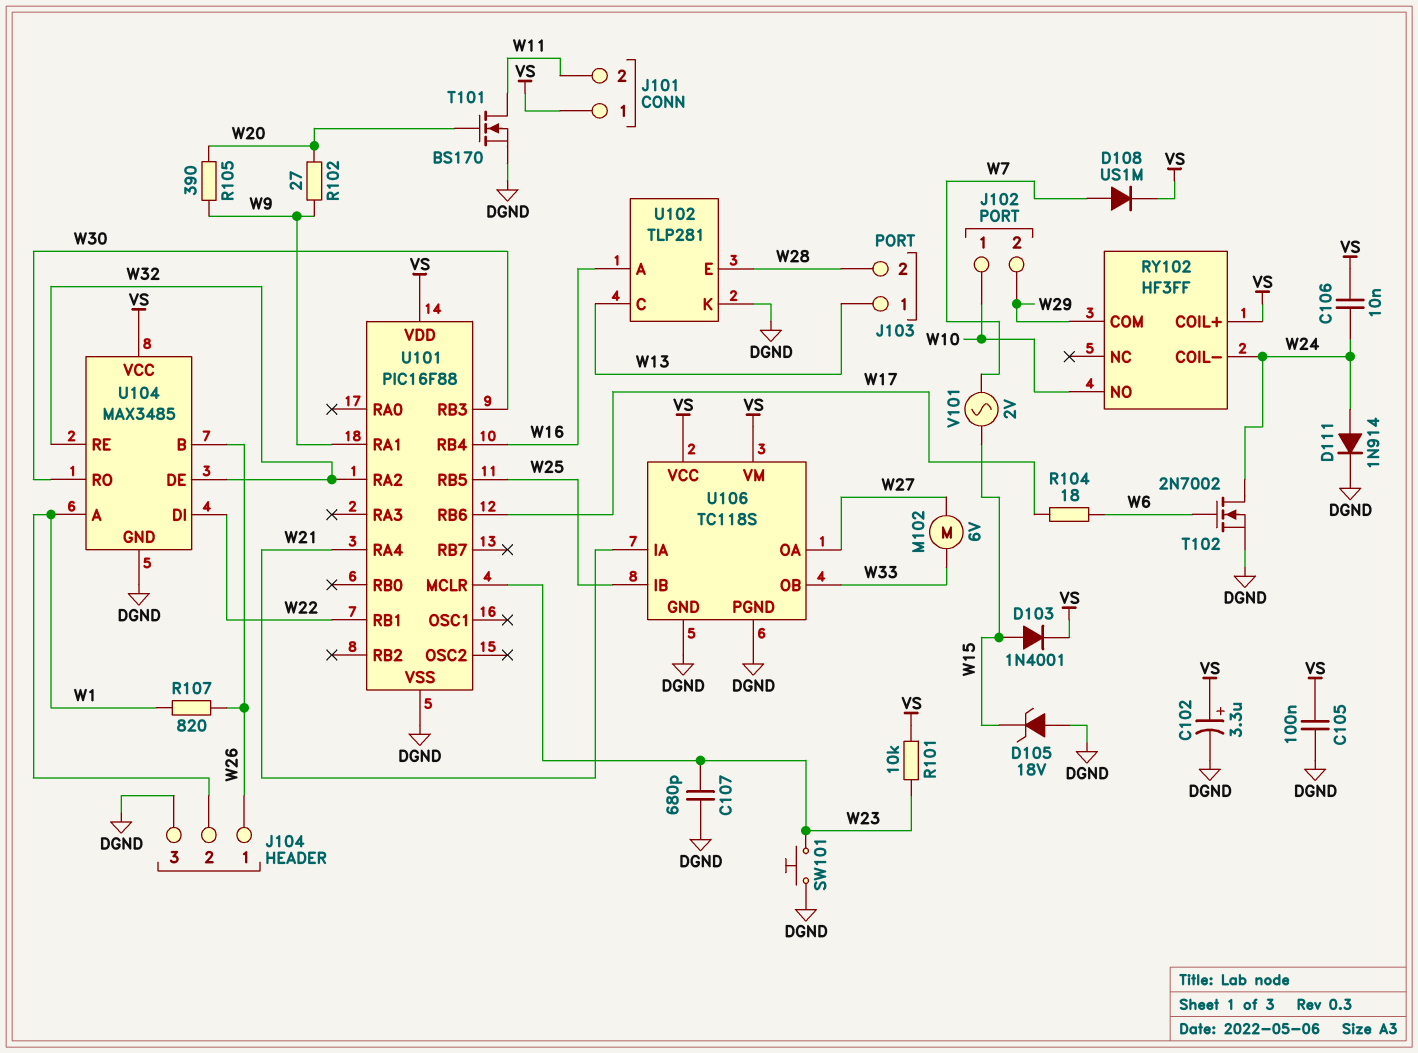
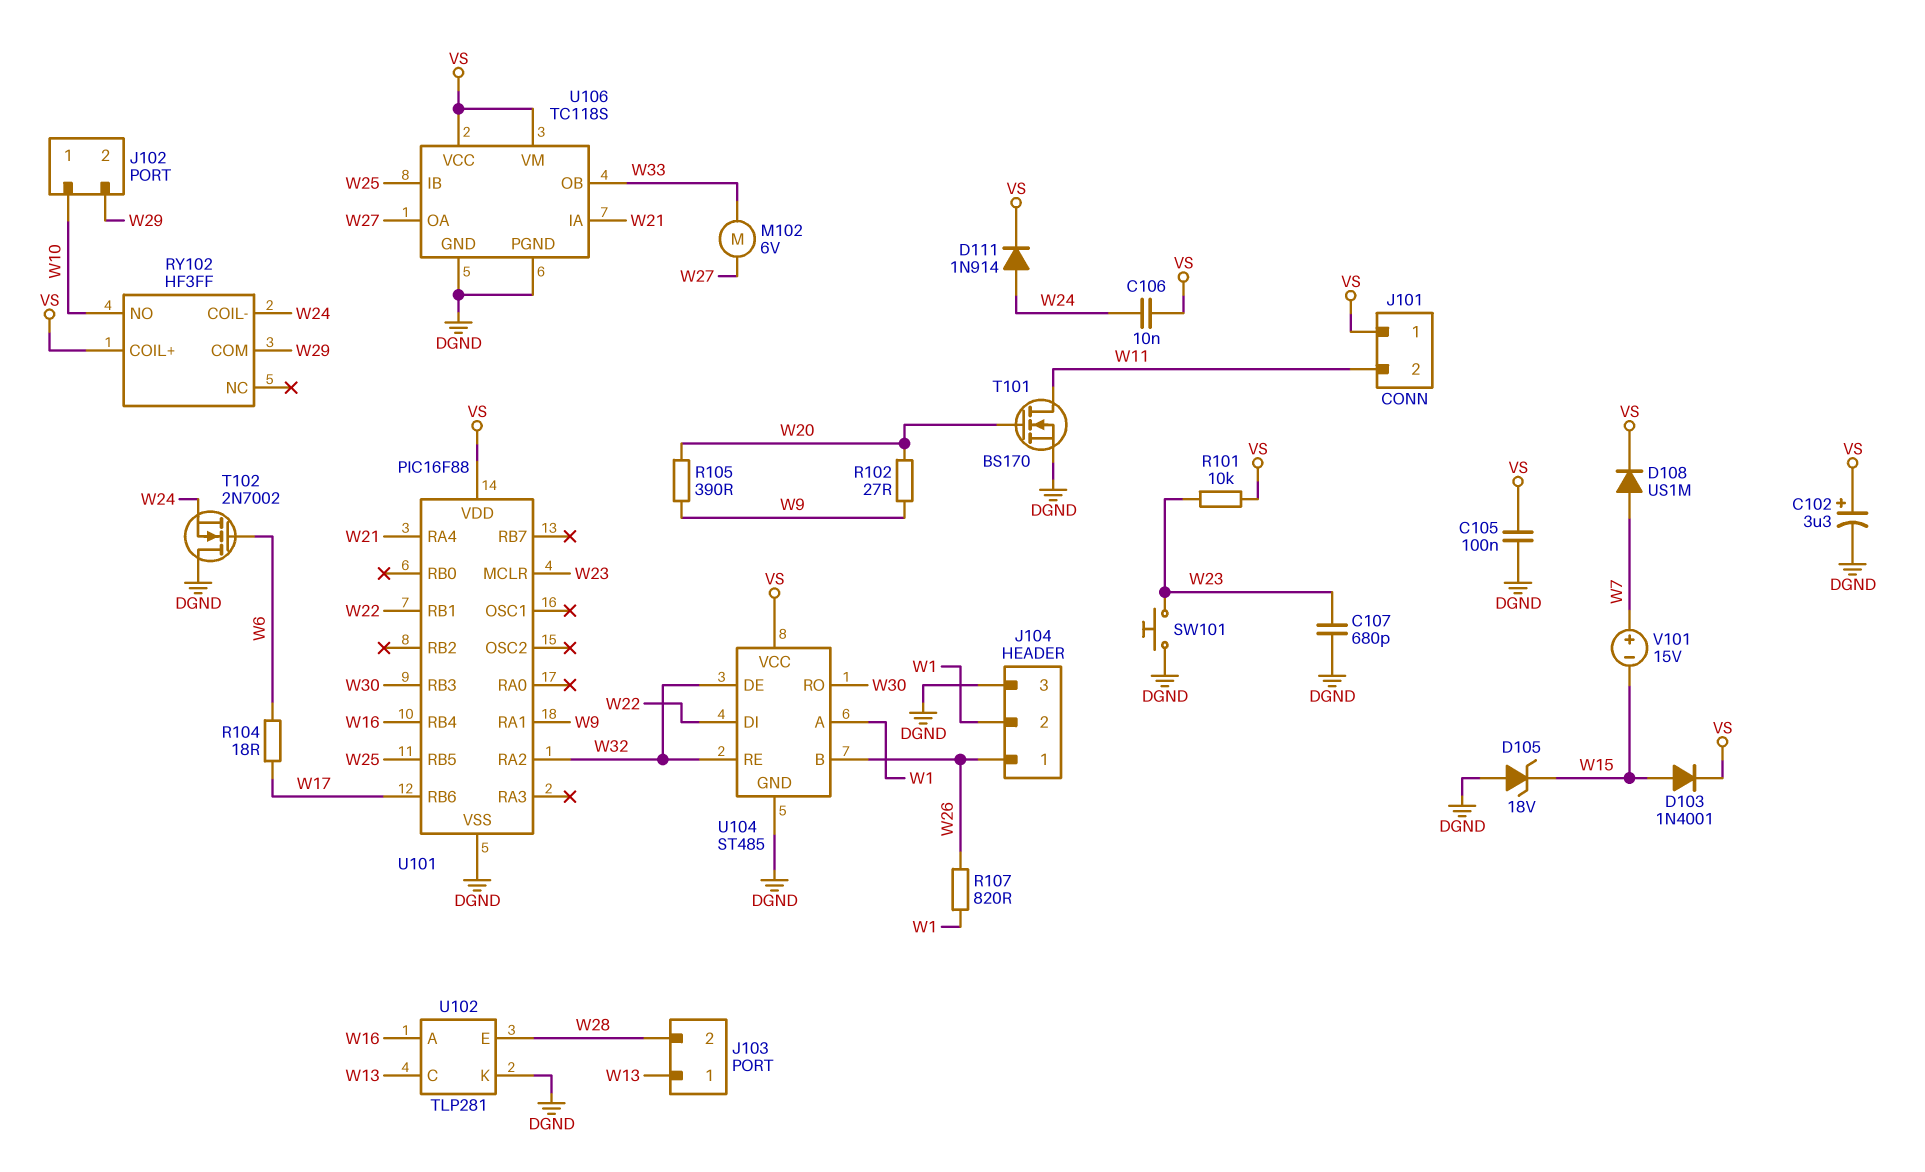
D111: diode 1N914 (A W24, K DGND) -> diode 1N914 (A W24, K VS)
T102: NMOS 2N7002 (G W6, D W24, S DGND) -> NMOS 2N7002 (G W6, D DGND, S W24)
U104: MAX3485 -> ST485
V101: AC 2V (W7, W15) -> 15V (plus W7, minus W15)

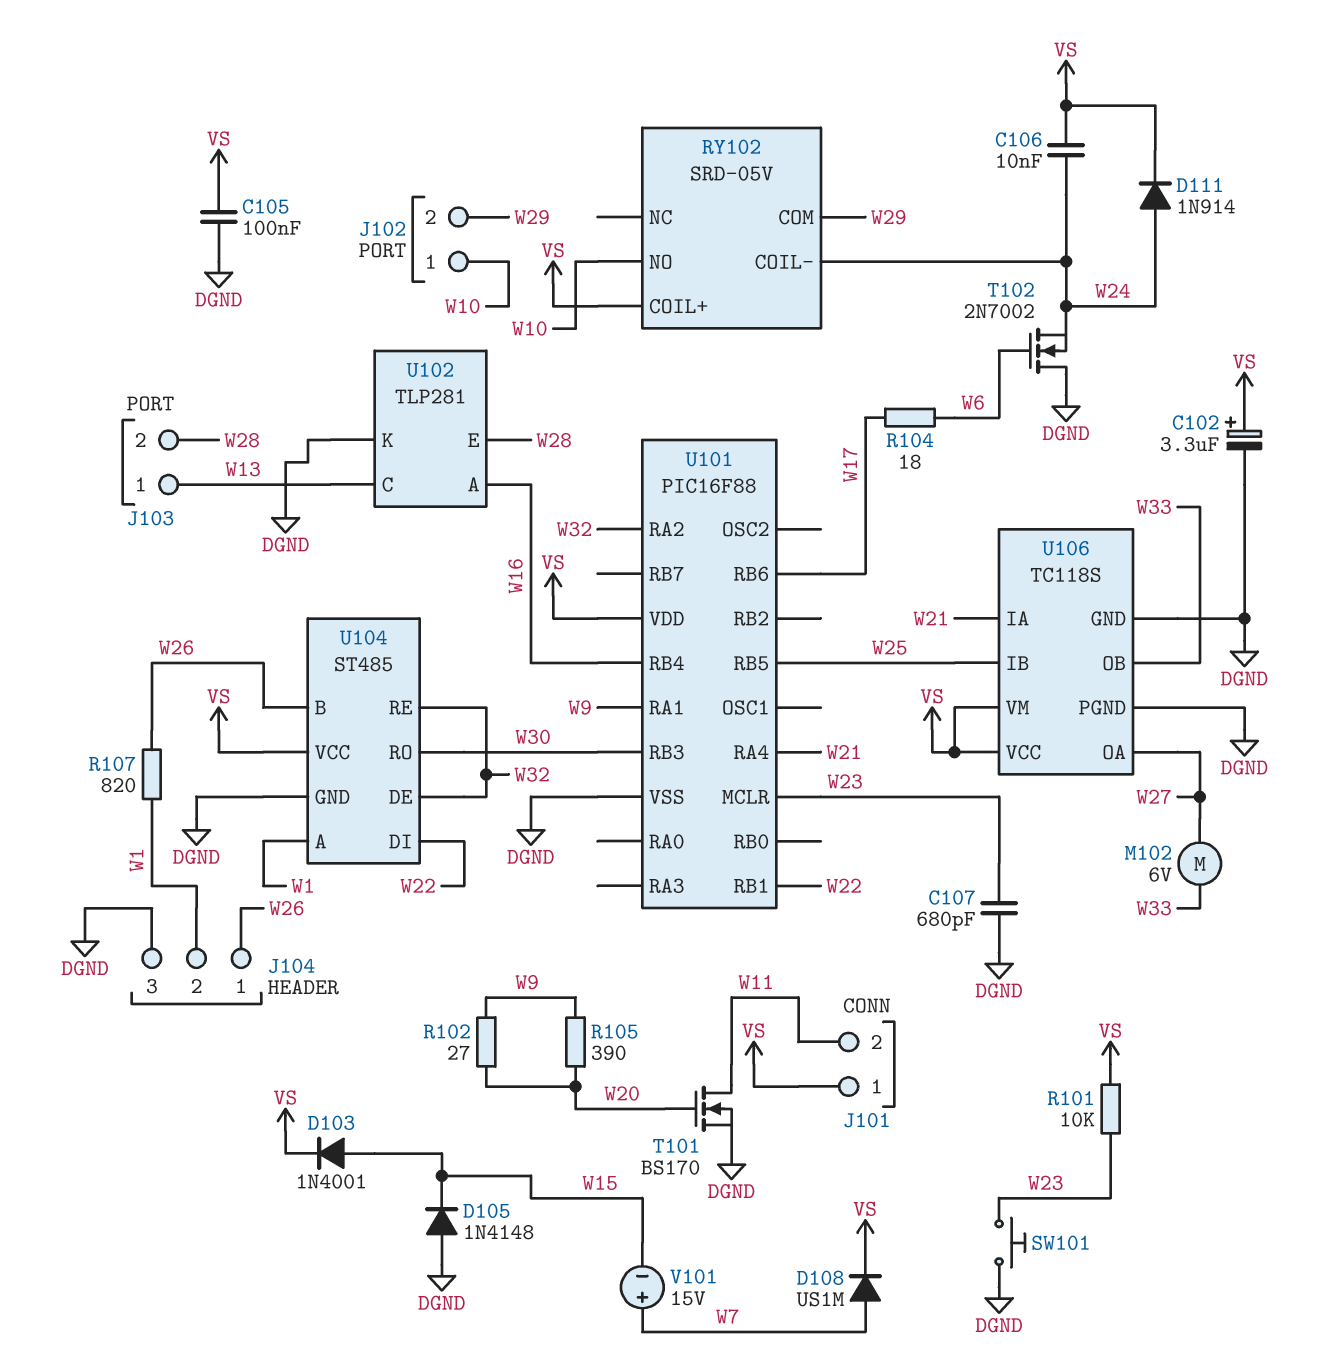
D105: zener 18V (A DGND, K W15) -> diode 1N4148 (A DGND, K W15)
RY102: HF3FF -> SRD-05V

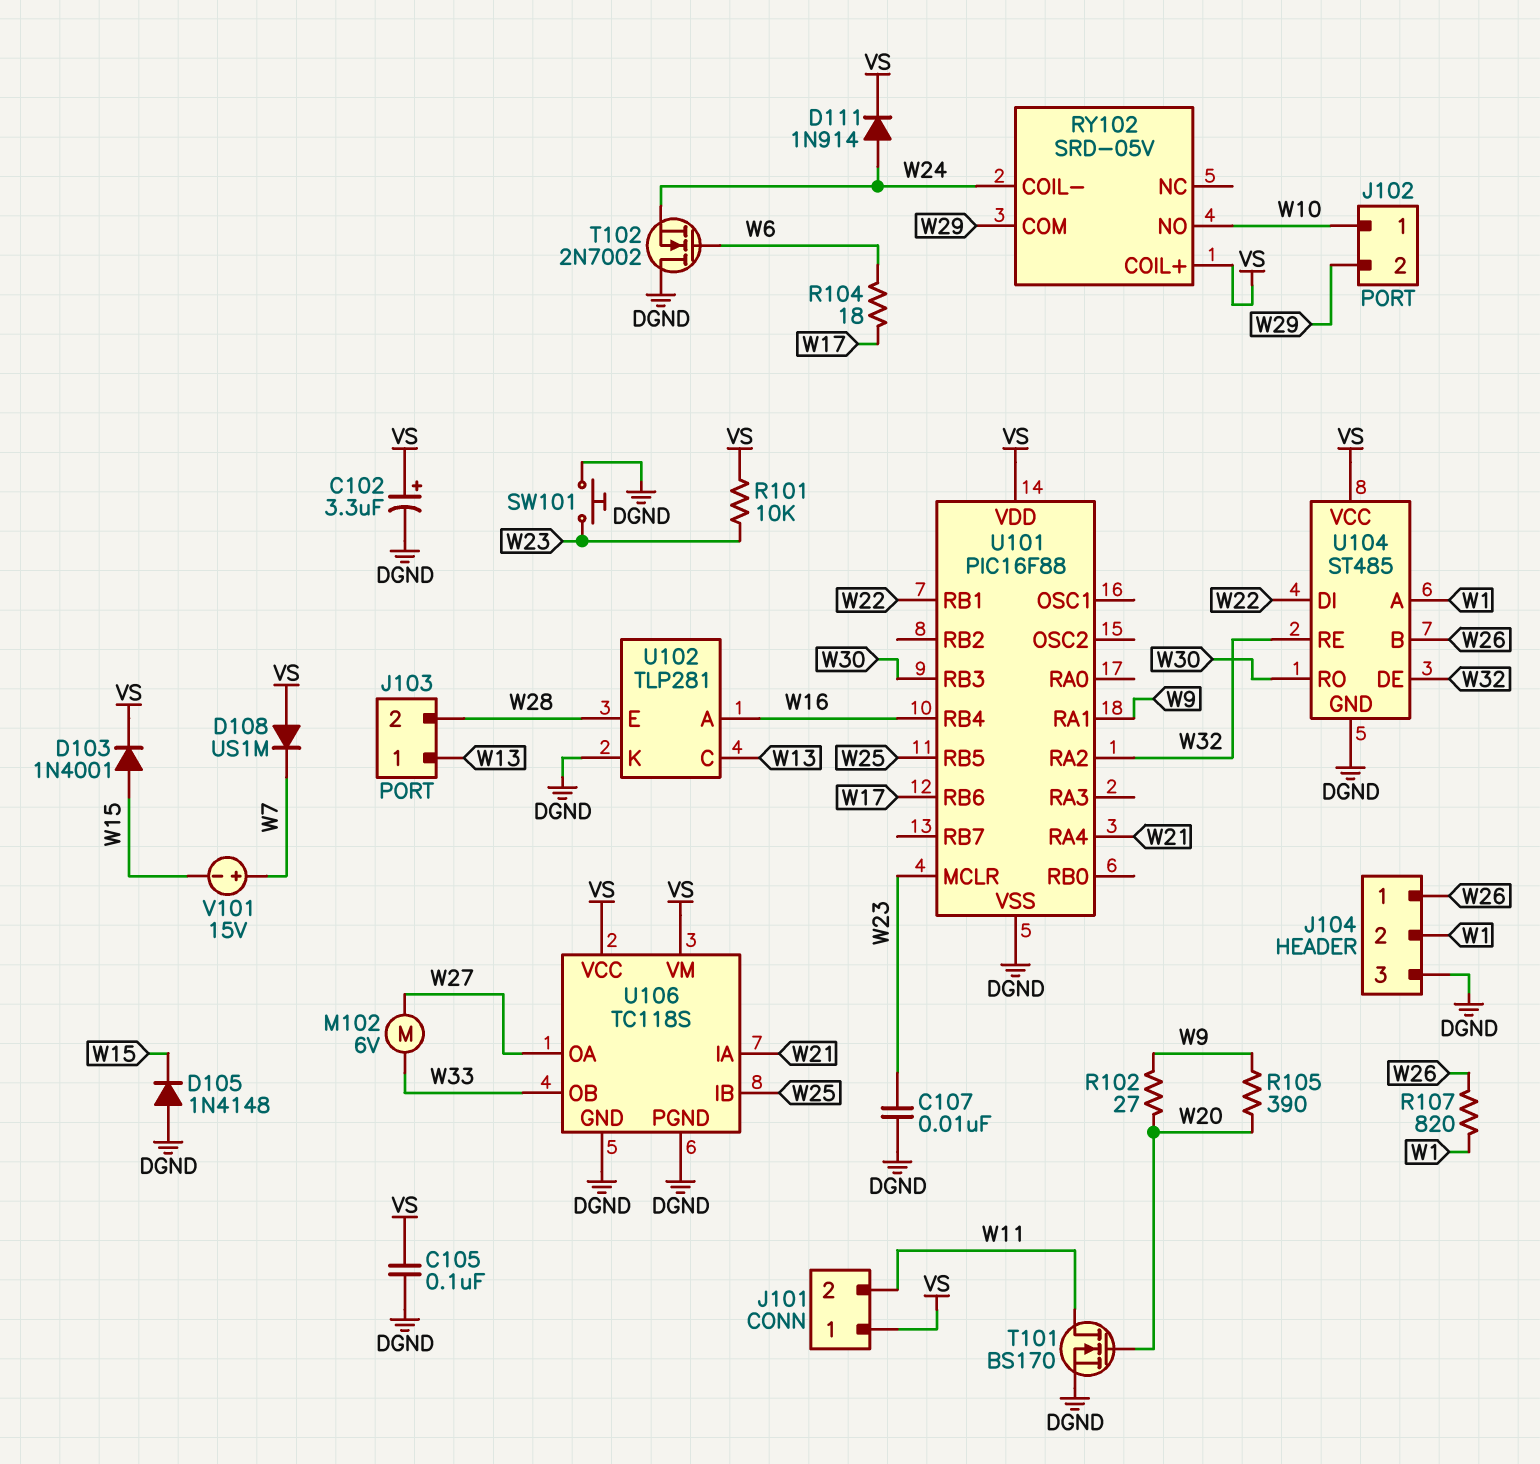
C106: 10nF (VS, W24) -> none
C107: 680pF (DGND, W23) -> 10nF (DGND, W23)
D108: diode US1M (A W7, K VS) -> diode US1M (A VS, K W7)

